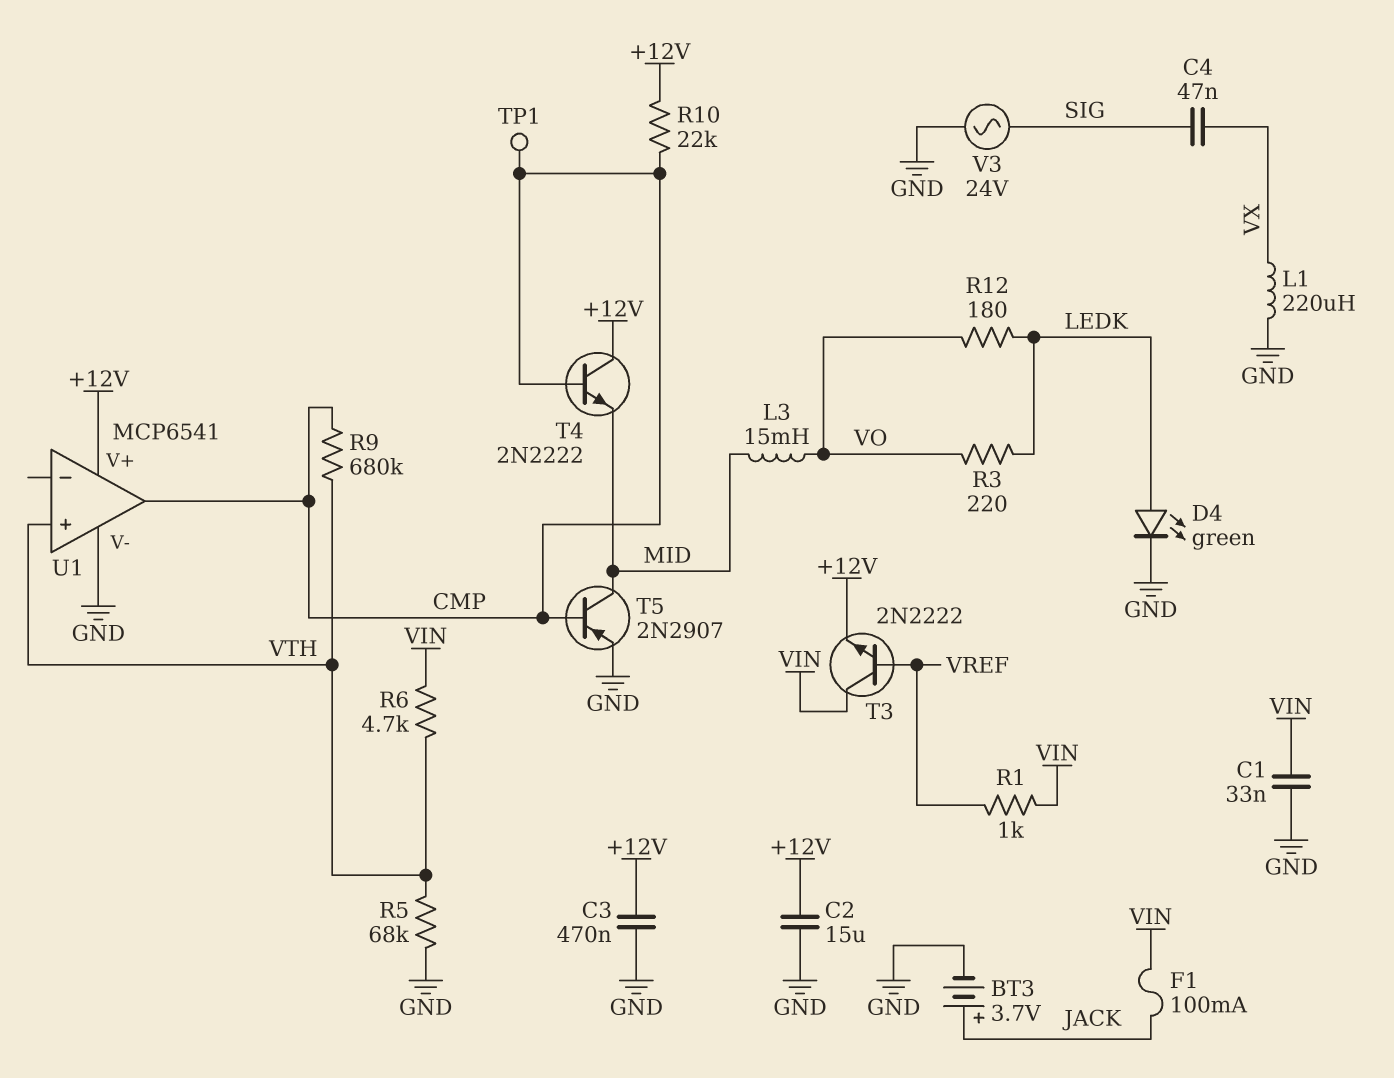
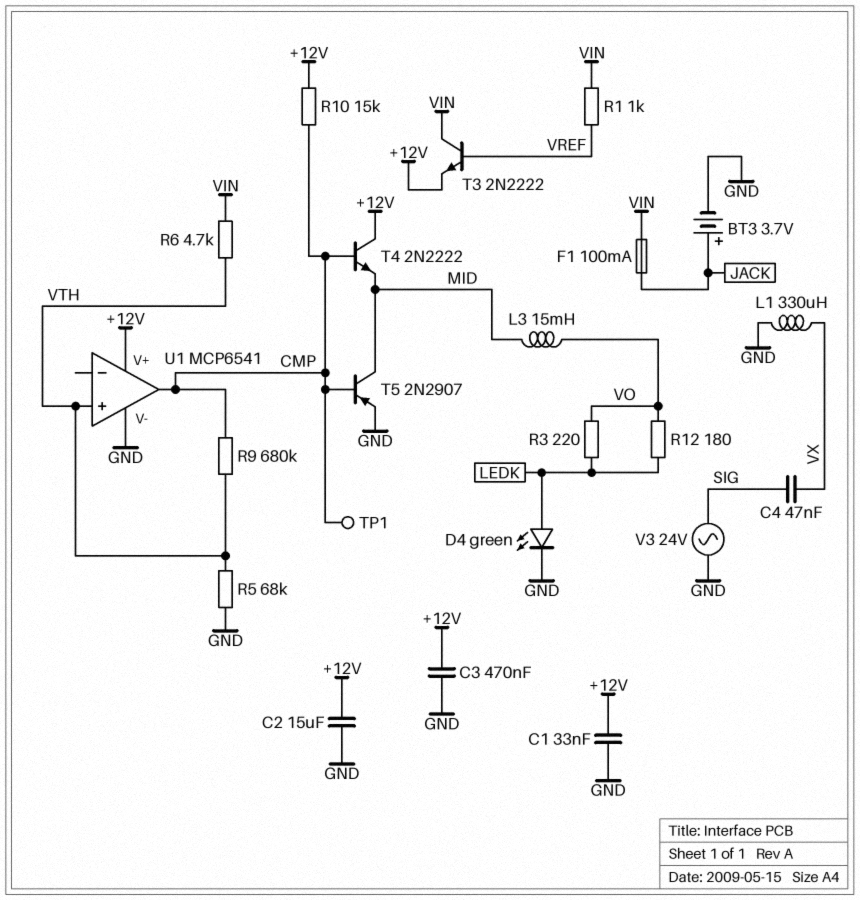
C1: 33nF (GND, VIN) -> 33nF (+12V, GND)
L1: 220uH (GND, VX) -> 330uH (GND, VX)
R10: 22k (+12V, CMP) -> 15k (+12V, CMP)

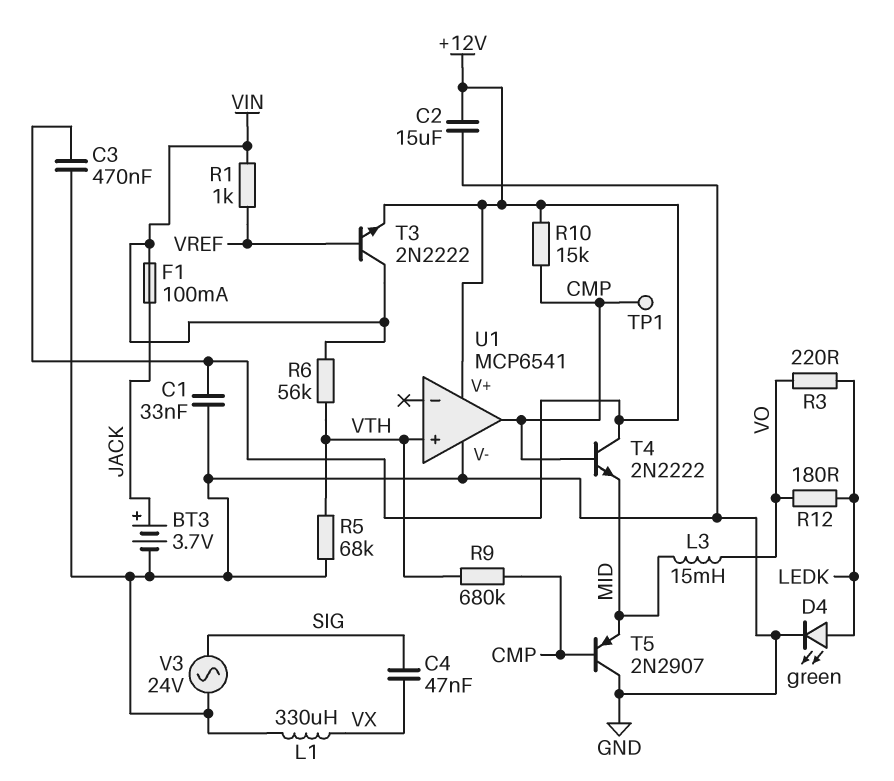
R6: 4.7k (VIN, VTH) -> 56k (VIN, VTH)
T5: PNP 2N2907 (B CMP, C MID, E GND) -> PNP 2N2907 (B CMP, C GND, E MID)

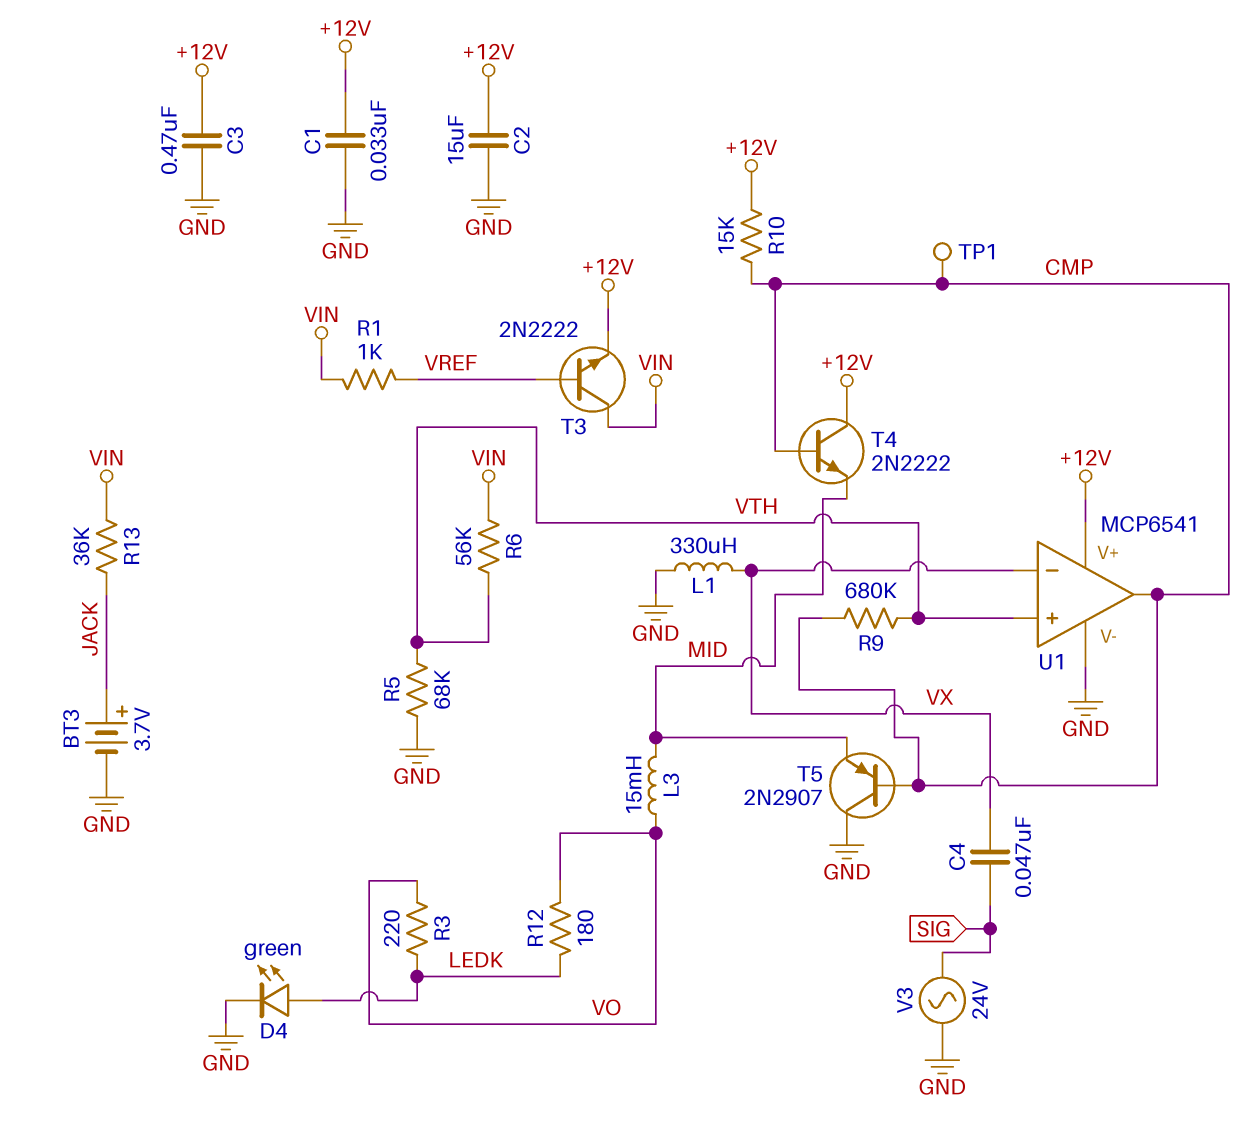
F1: 100mA (JACK, VIN) -> none
R13: none -> 36k (JACK, VIN)
U1 pin in-: none -> VX

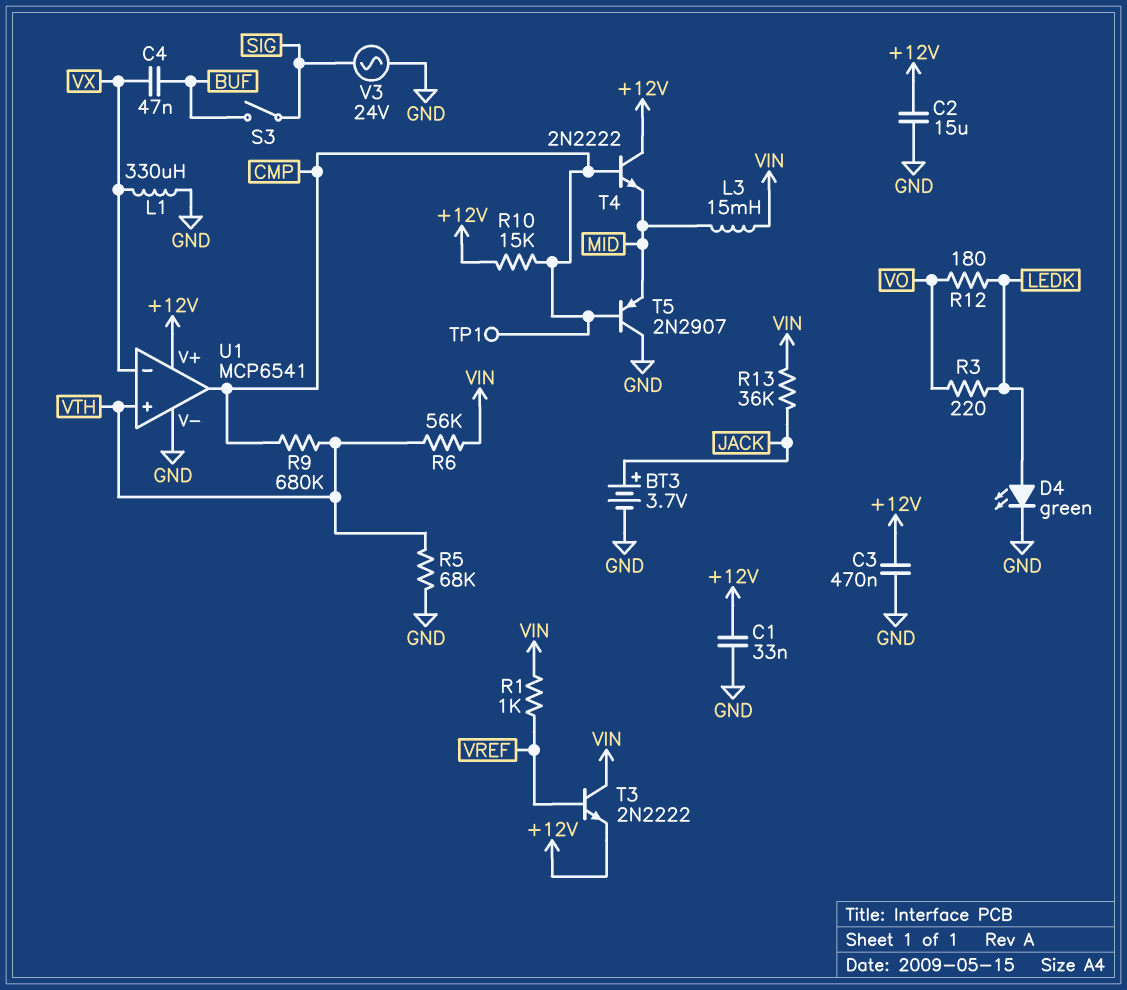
C4: 47nF (SIG, VX) -> 47nF (BUF, VX)
L3: 15mH (MID, VO) -> 15mH (MID, VIN)
S3: none -> switch (BUF, SIG)

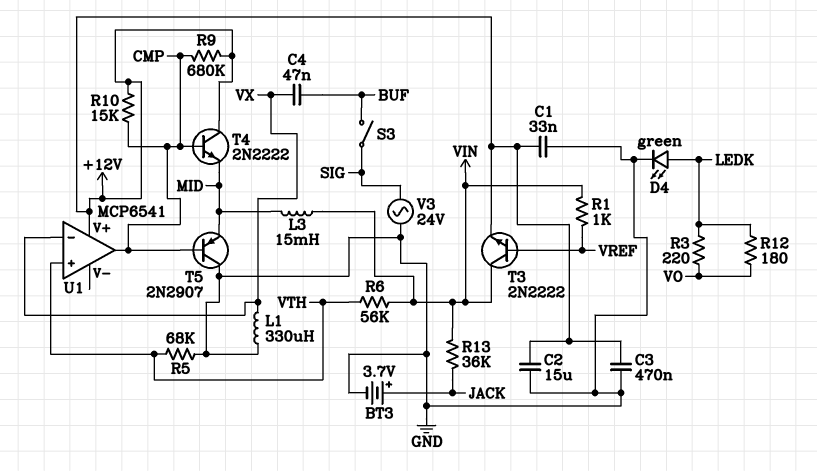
R9: 680k (CMP, VTH) -> 680k (+12V, CMP)
TP1: test point (CMP) -> none
U1 pin V-: GND -> none

